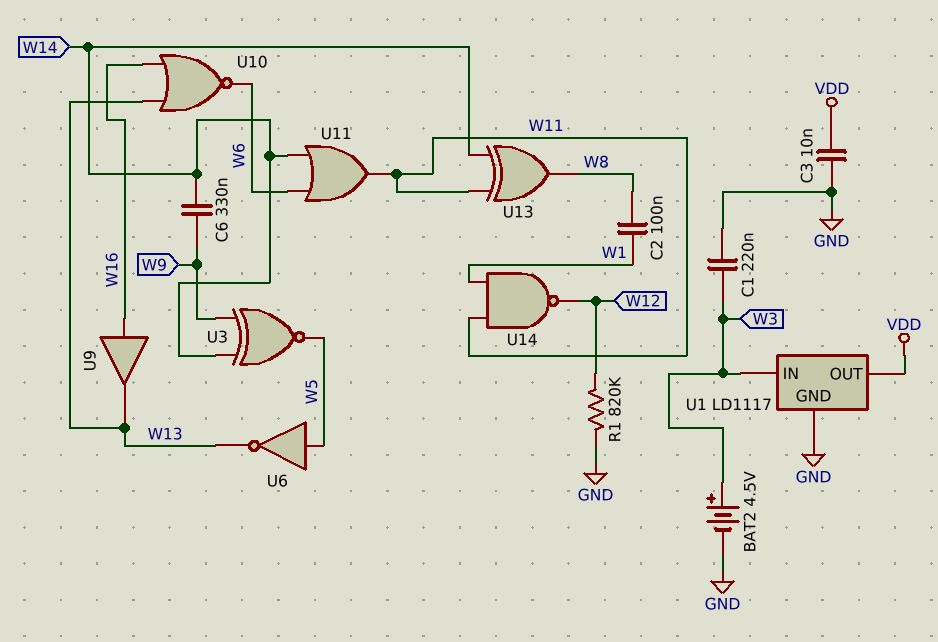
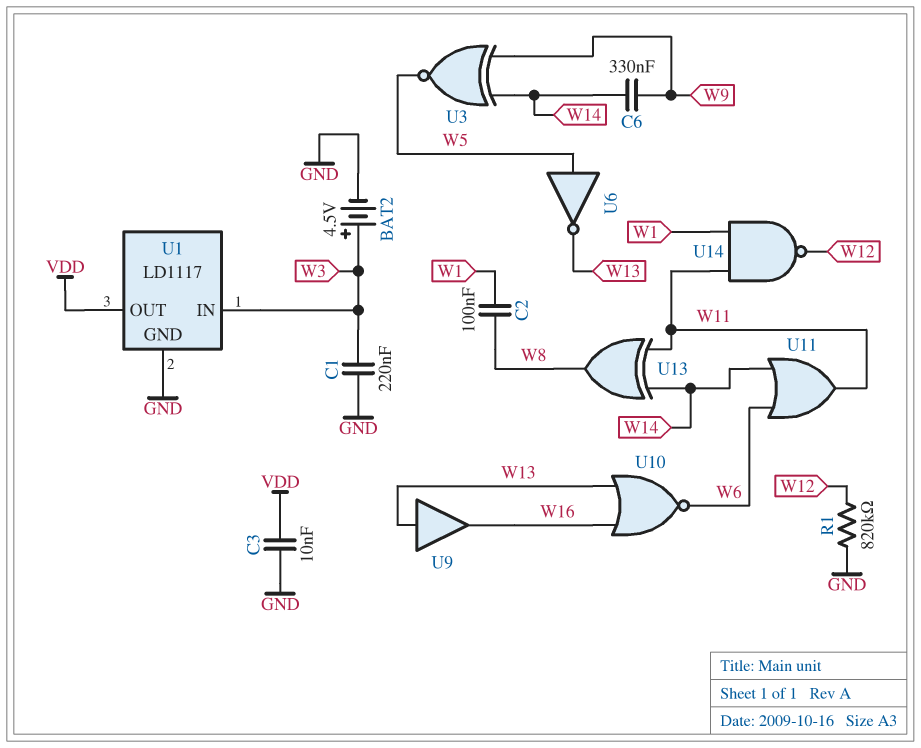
U9: buffer (in W16, out W13) -> buffer (in W13, out W16)

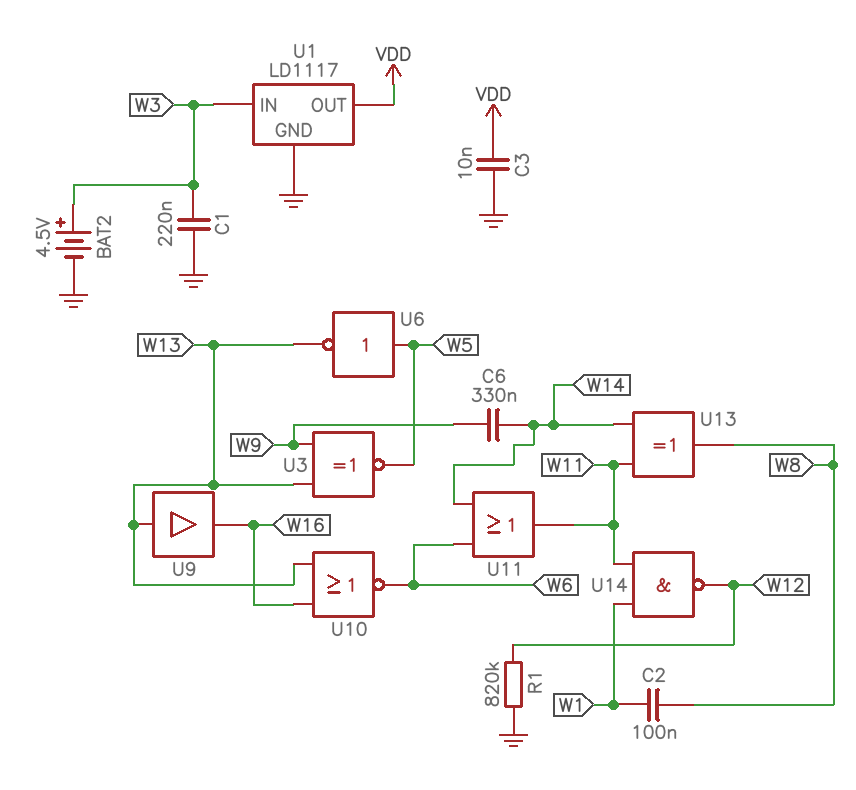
U3: XNOR (in W9, in W14, out W5) -> XNOR (in W9, in W13, out W5)

